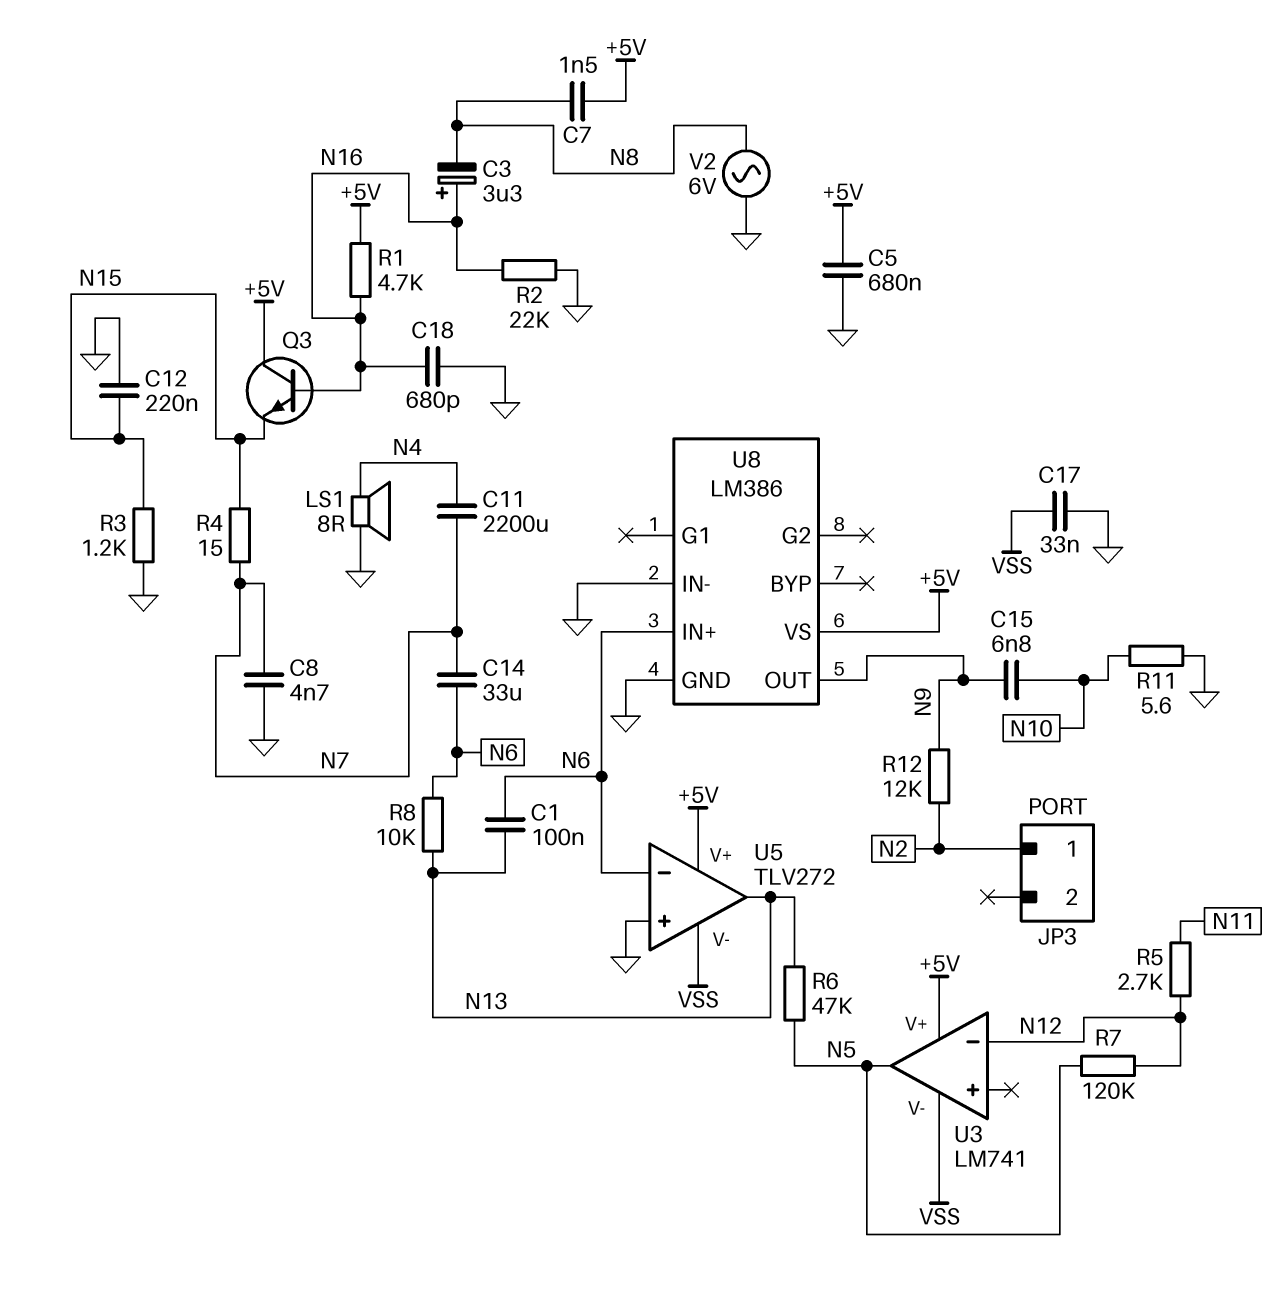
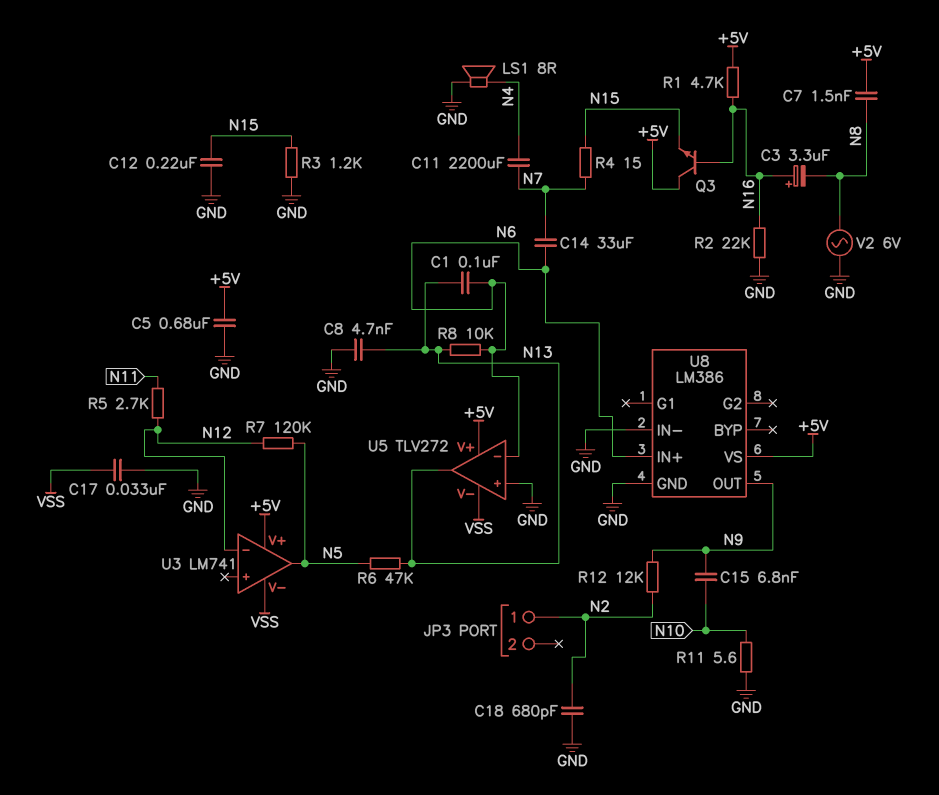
C8: 4.7nF (GND, N7) -> 4.7nF (GND, N13)
C18: 680pF (GND, N16) -> 680pF (GND, N2)

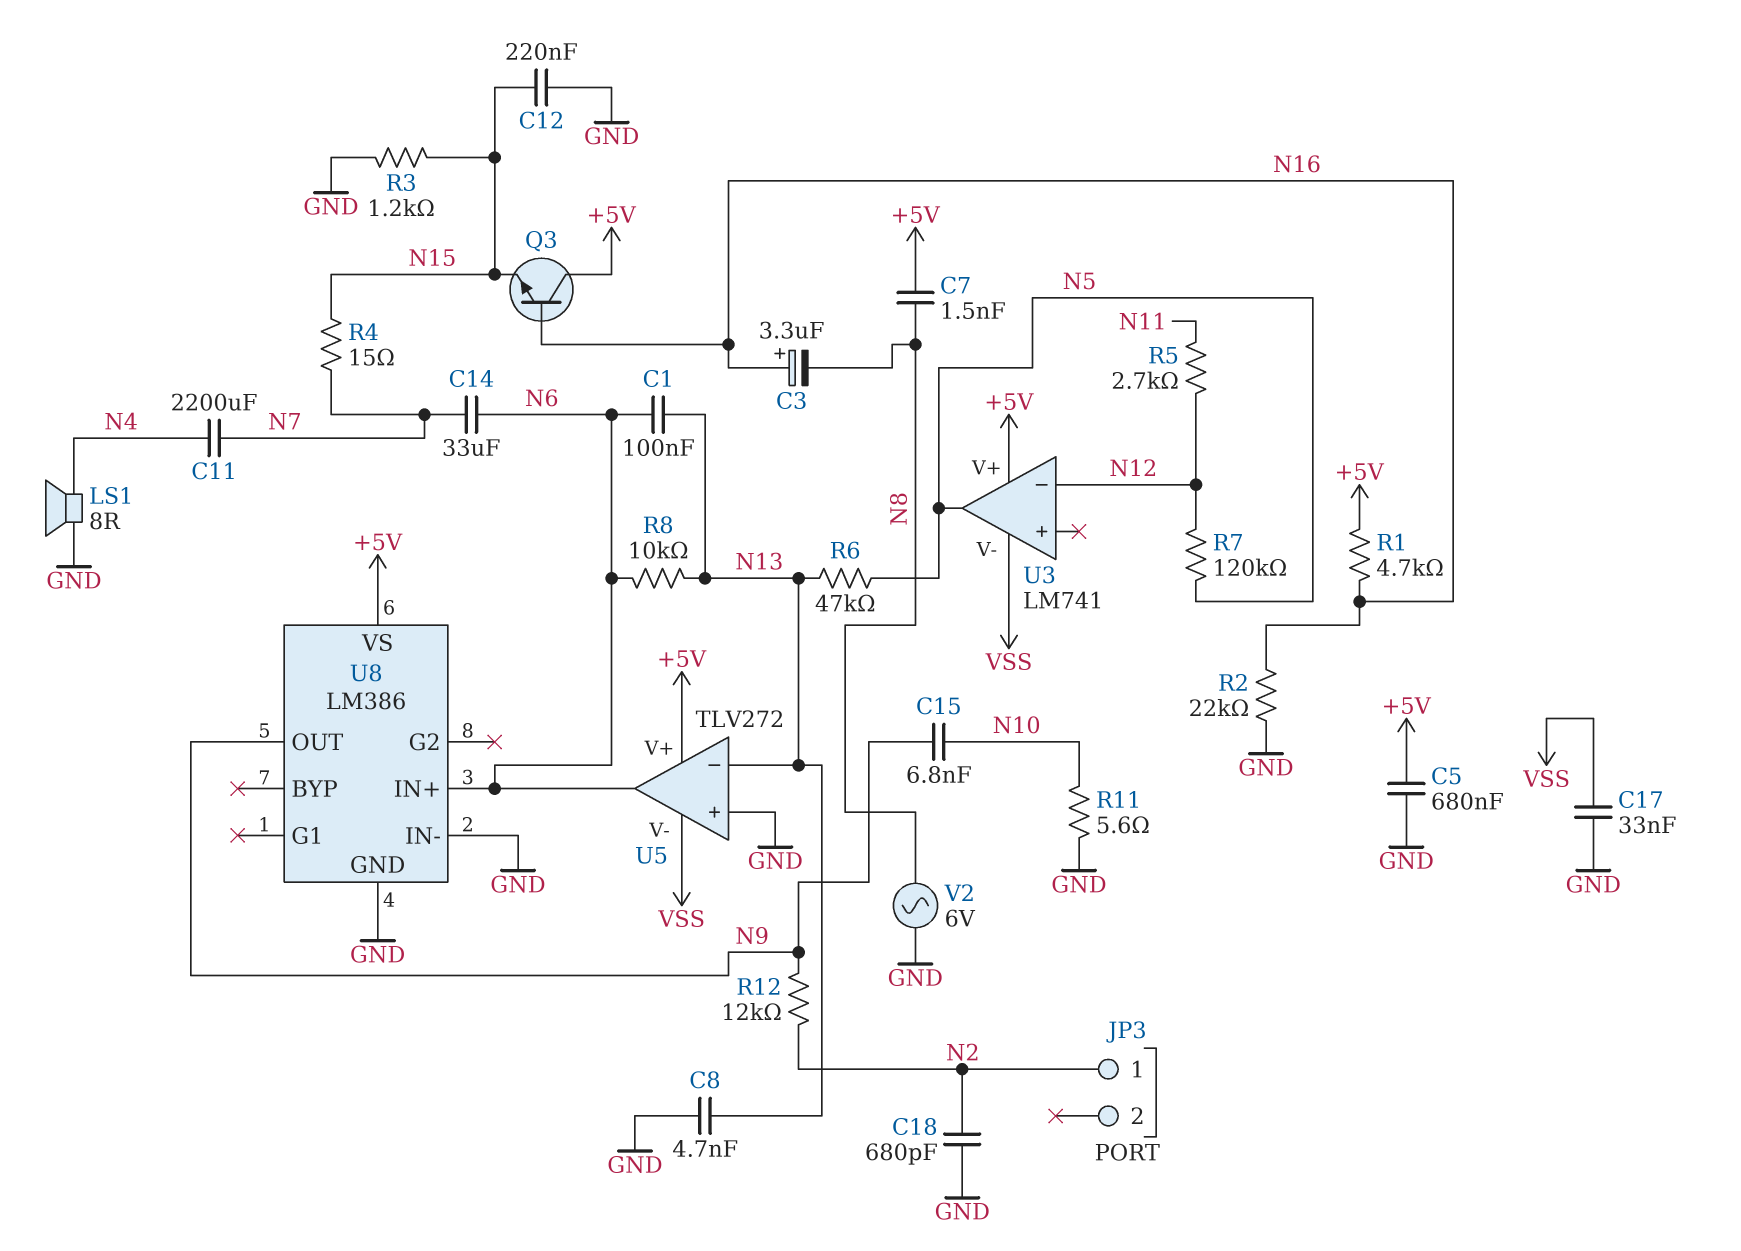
U5 pin in-: N6 -> N13
U5 pin out: N13 -> N6

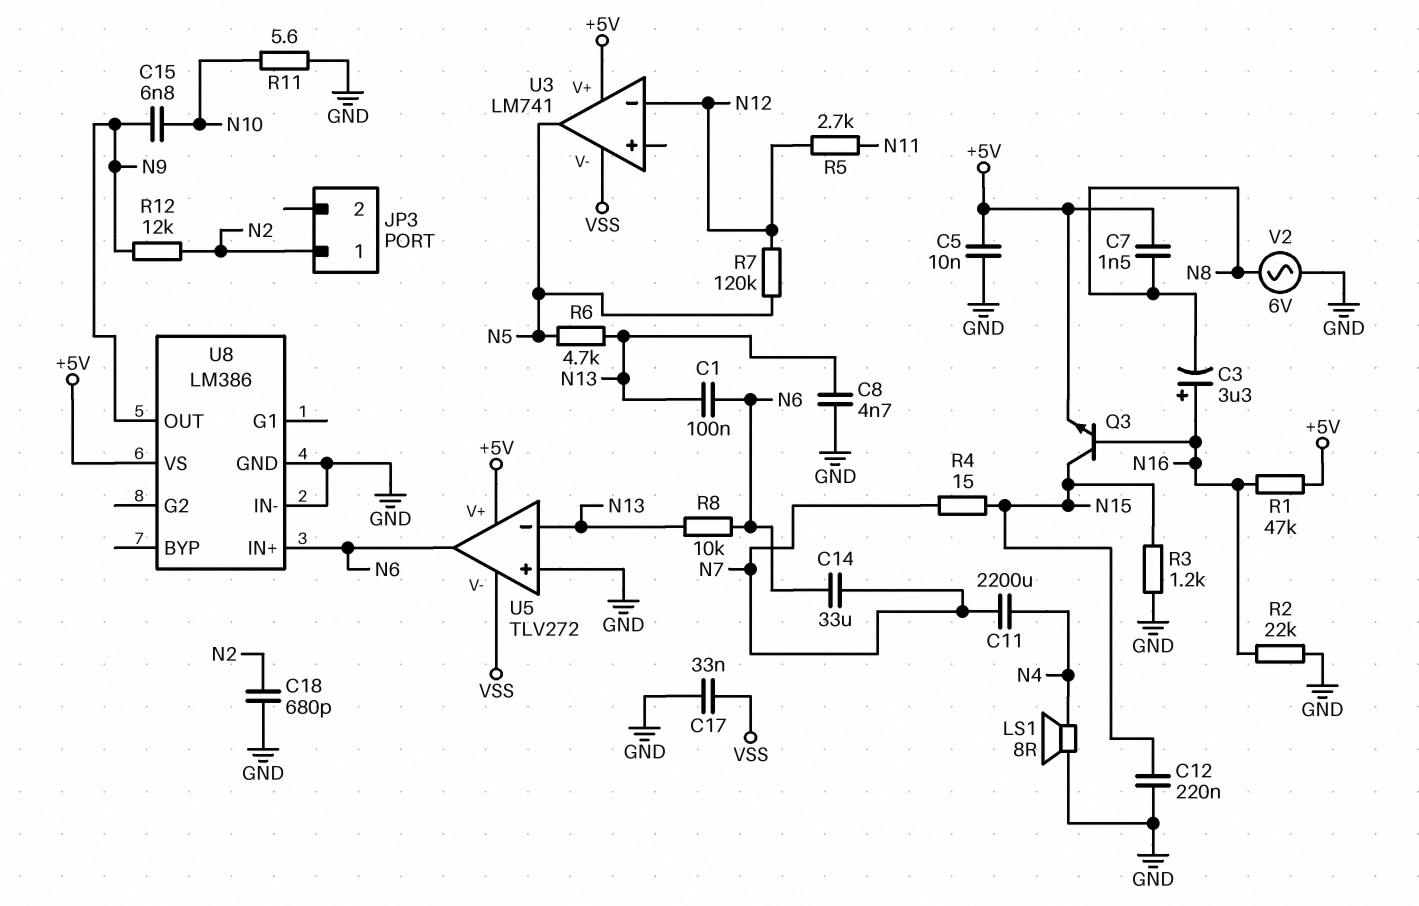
C5: 680nF (+5V, GND) -> 10nF (+5V, GND)
Q3: NPN (B N16, C +5V, E N15) -> NPN (B N16, C N15, E +5V)
R1: 4.7k (+5V, N16) -> 47k (+5V, N16)
R6: 47k (N5, N13) -> 4.7k (N5, N13)

